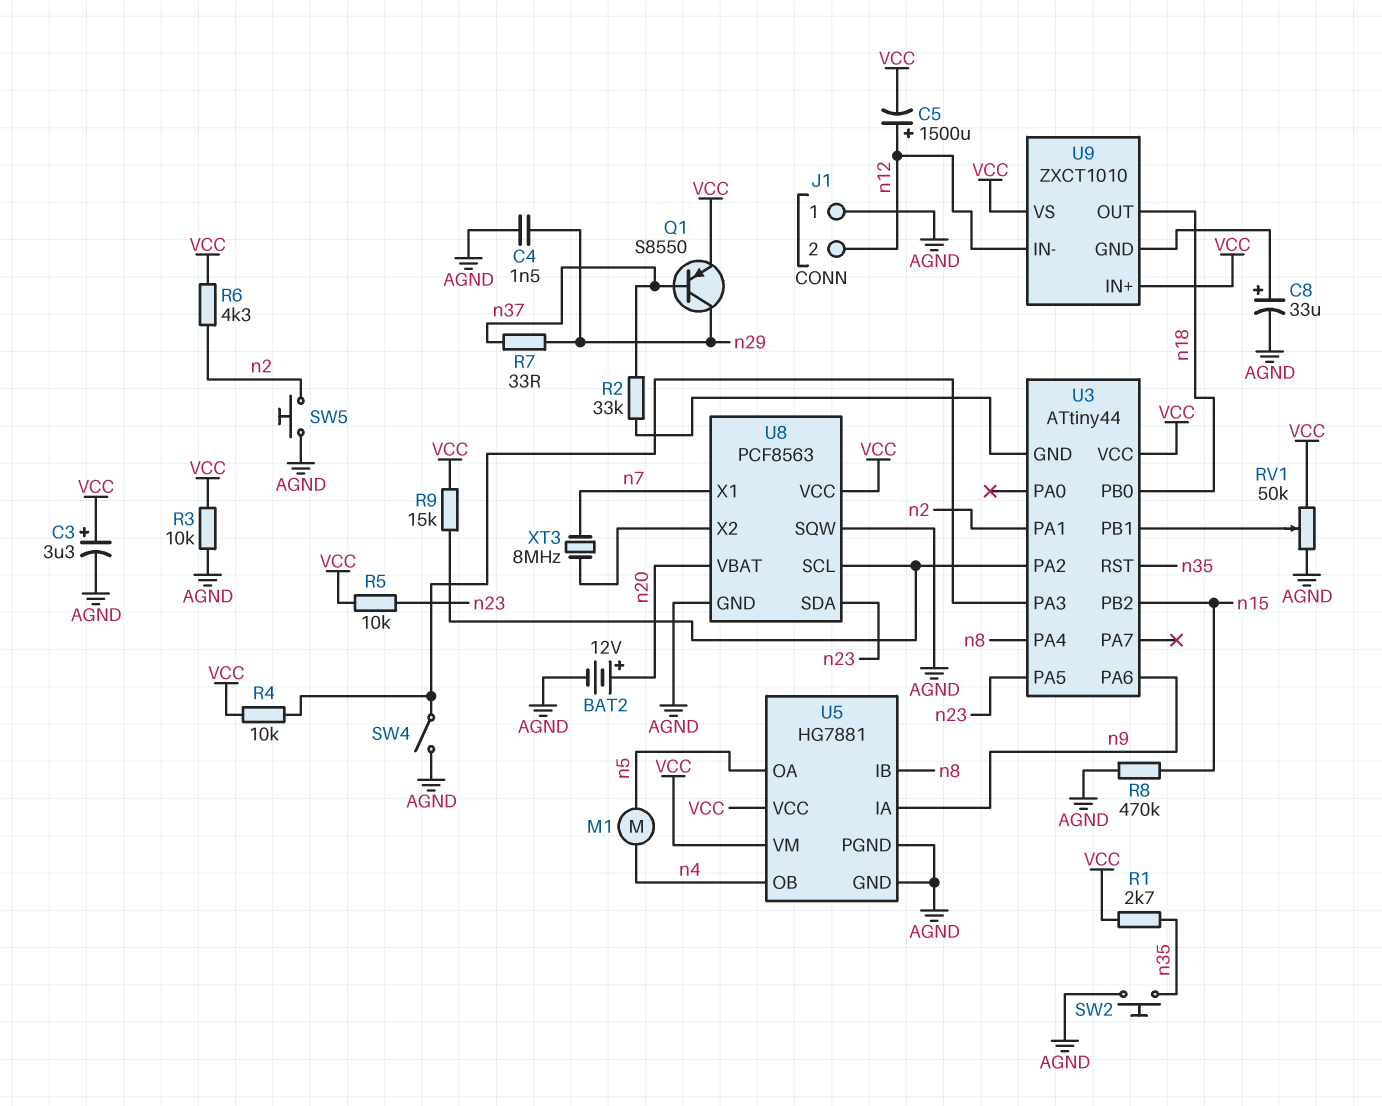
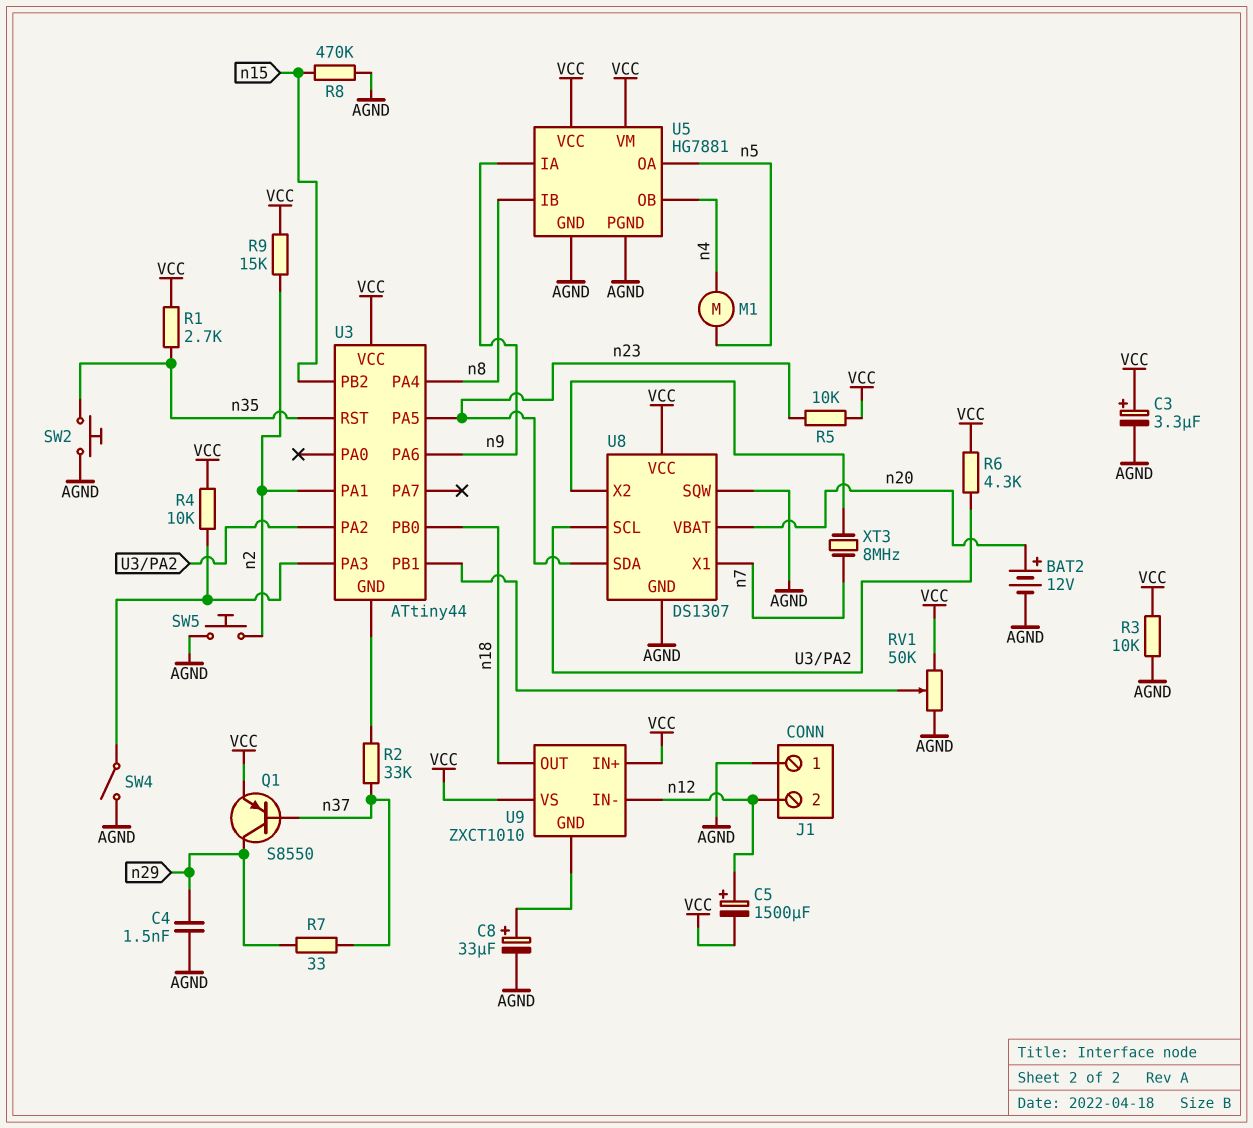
R6: 4.3k (VCC, n2) -> 4.3k (U3/PA2, VCC)
R9: 15k (U3/PA2, VCC) -> 15k (VCC, n2)
U8: PCF8563 -> DS1307

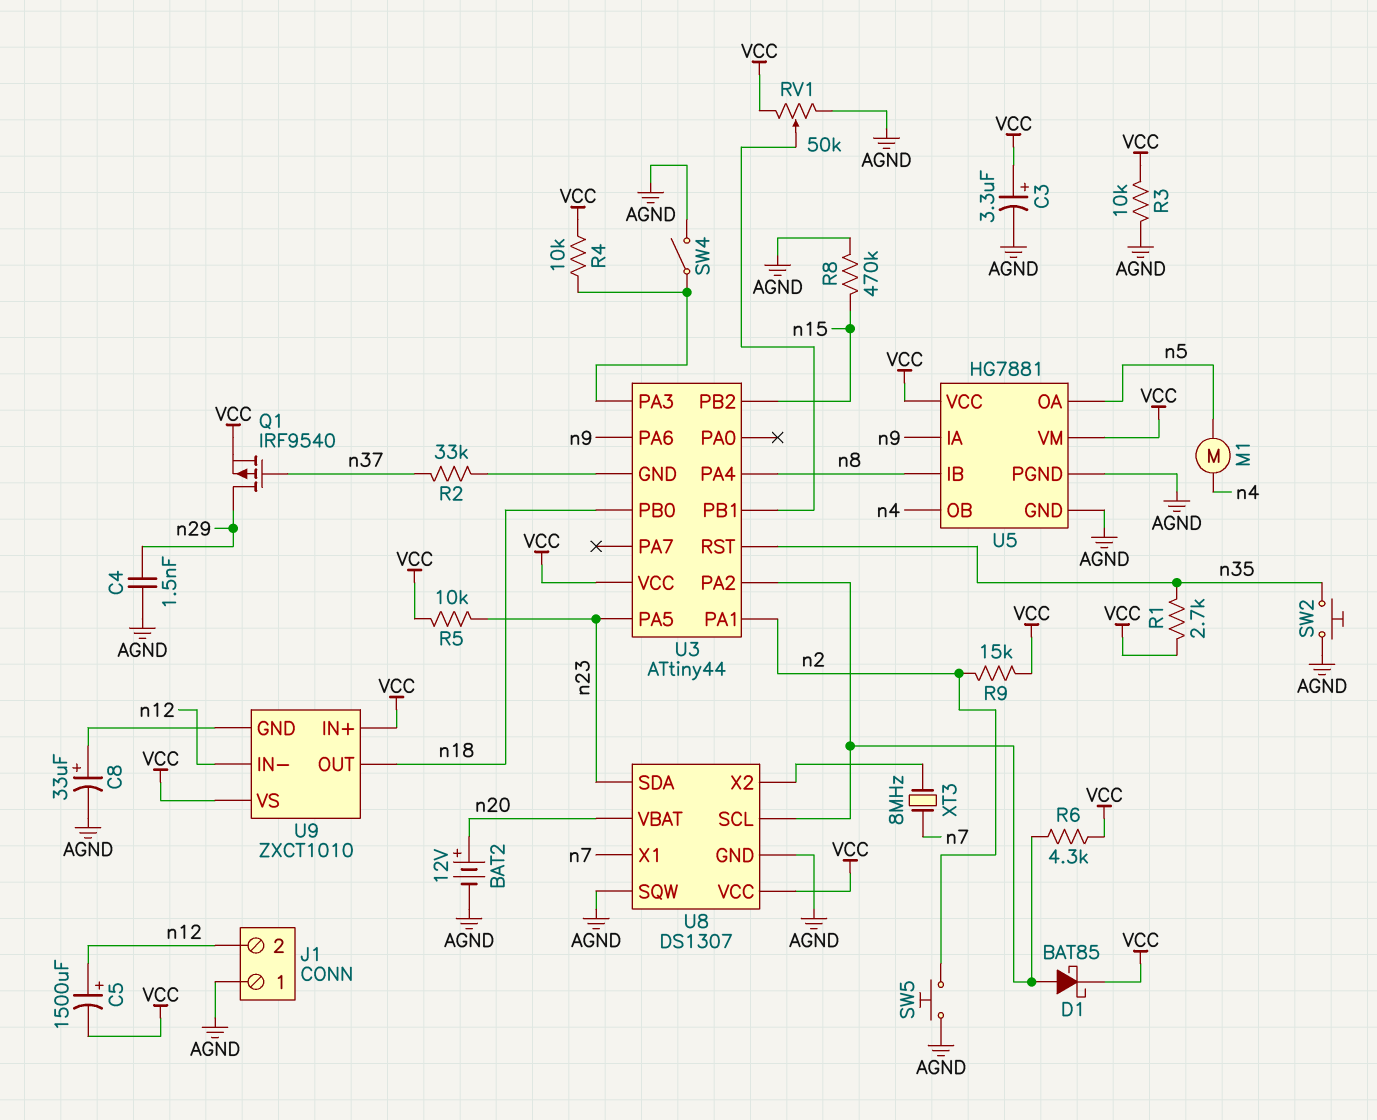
D1: none -> schottky BAT85 (A U3/PA2, K VCC)
Q1: PNP S8550 (B n37, C n29, E VCC) -> PMOS IRF9540 (G n37, D n29, S VCC)
R7: 33 (n29, n37) -> none

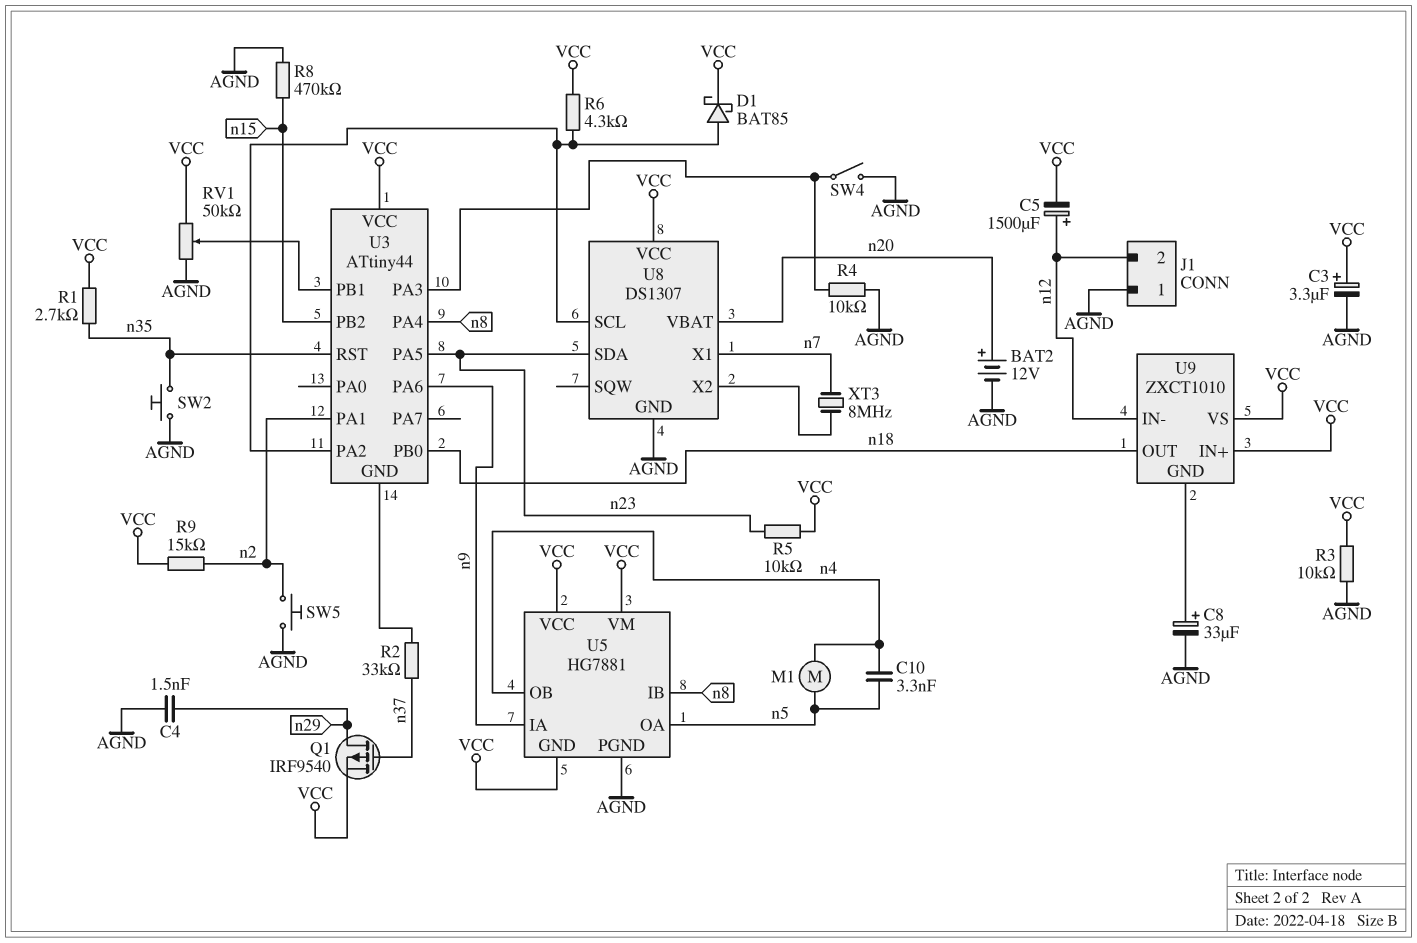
C10: none -> 3.3nF (n4, n5)
R4: 10k (U3/PA3, VCC) -> 10k (AGND, U3/PA3)
U5 pin GND: AGND -> VCC
U8 pin SQW: AGND -> none

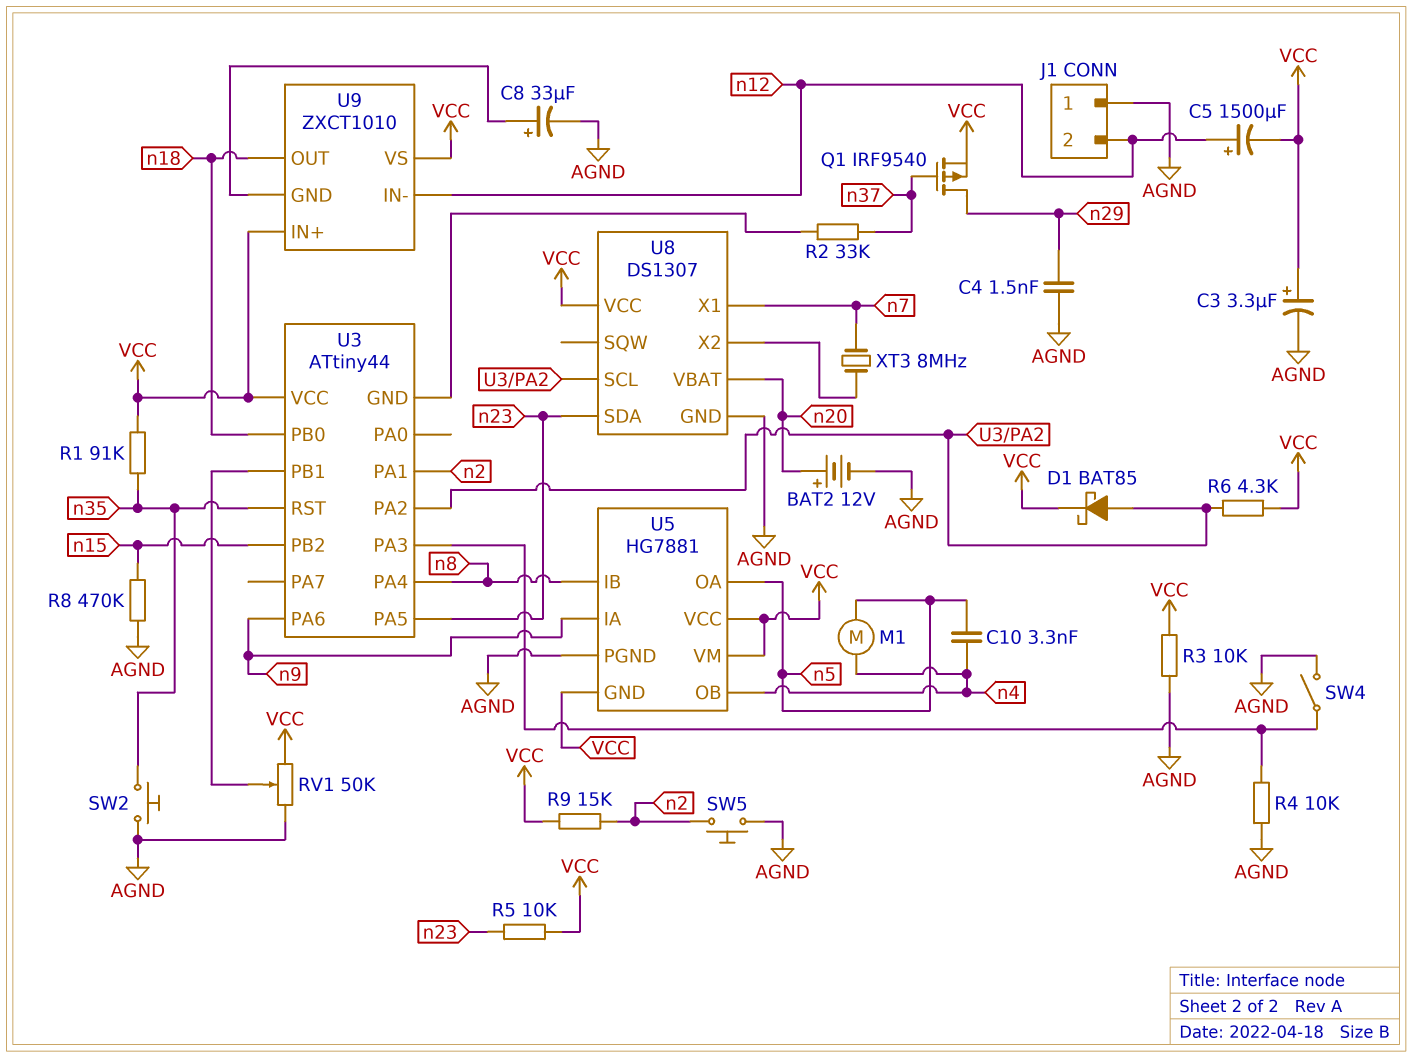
R1: 2.7k (VCC, n35) -> 91k (VCC, n35)

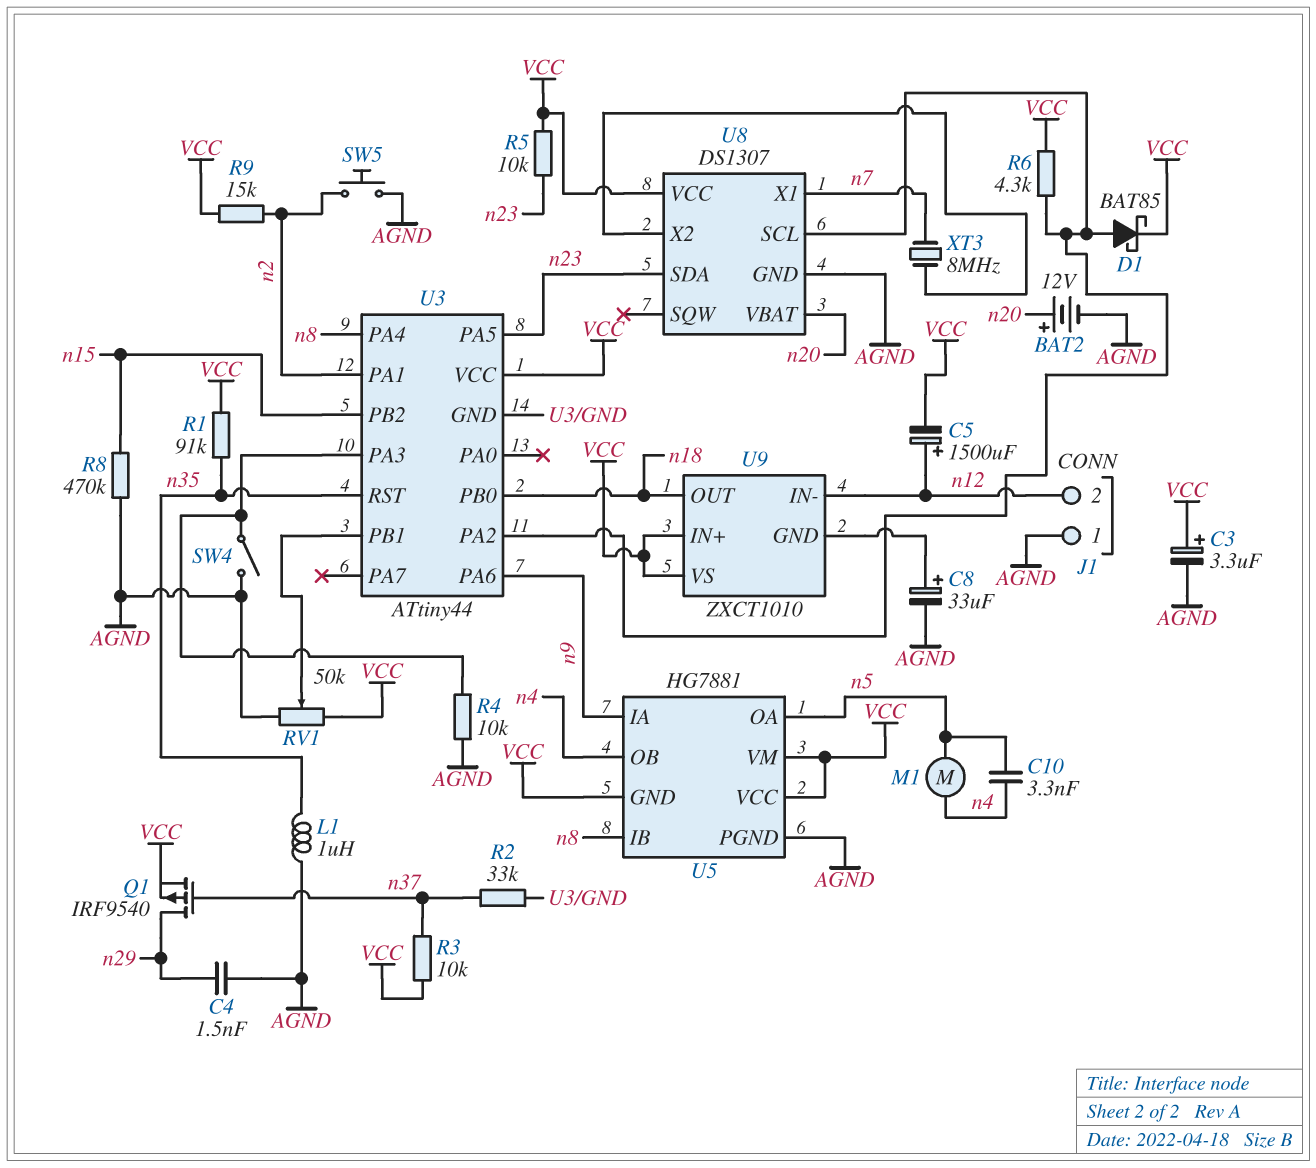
L1: none -> 1uH (AGND, n35)
R3: 10k (AGND, VCC) -> 10k (VCC, n37)
SW2: button (AGND, n35) -> none

